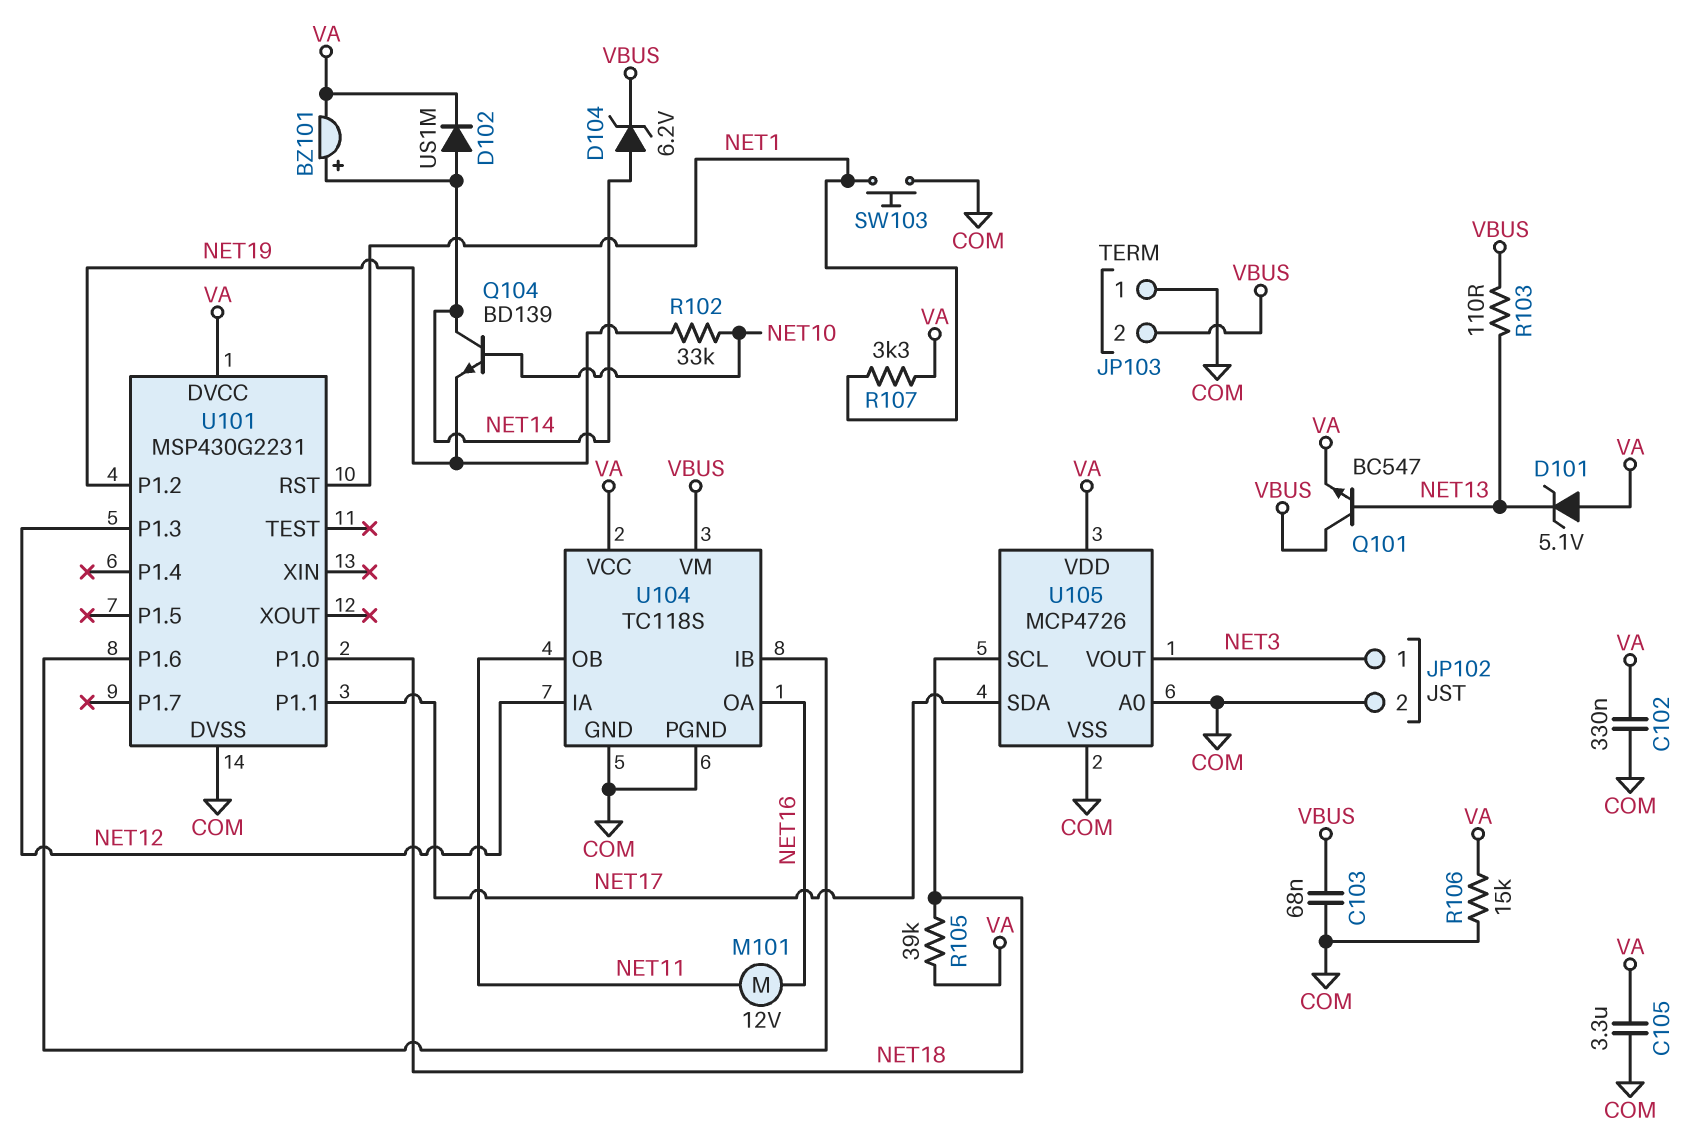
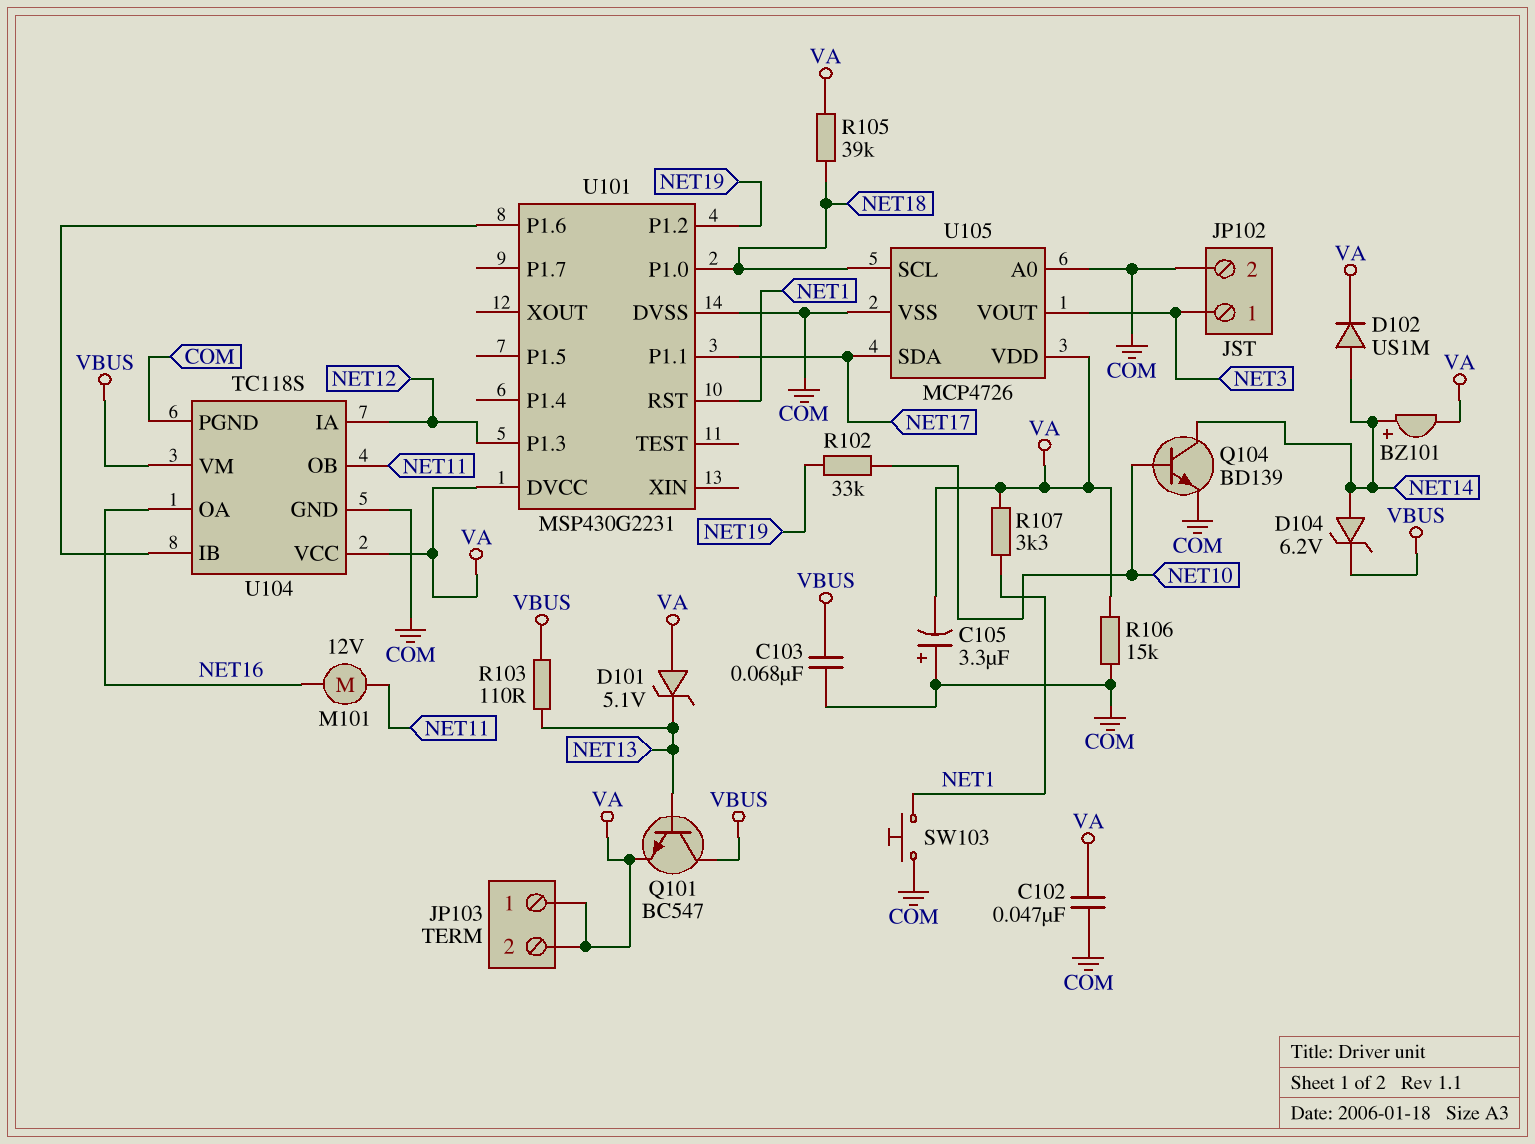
C102: 330nF (COM, VA) -> 47nF (COM, VA)
C105: 3.3uF (COM, VA) -> 3.3uF (plus COM, minus VA)
JP103 pin 1: COM -> VA
JP103 pin 2: VBUS -> VA
Q104: NPN BD139 (B NET10, C NET14, E NET19) -> NPN BD139 (B NET10, C NET14, E COM)

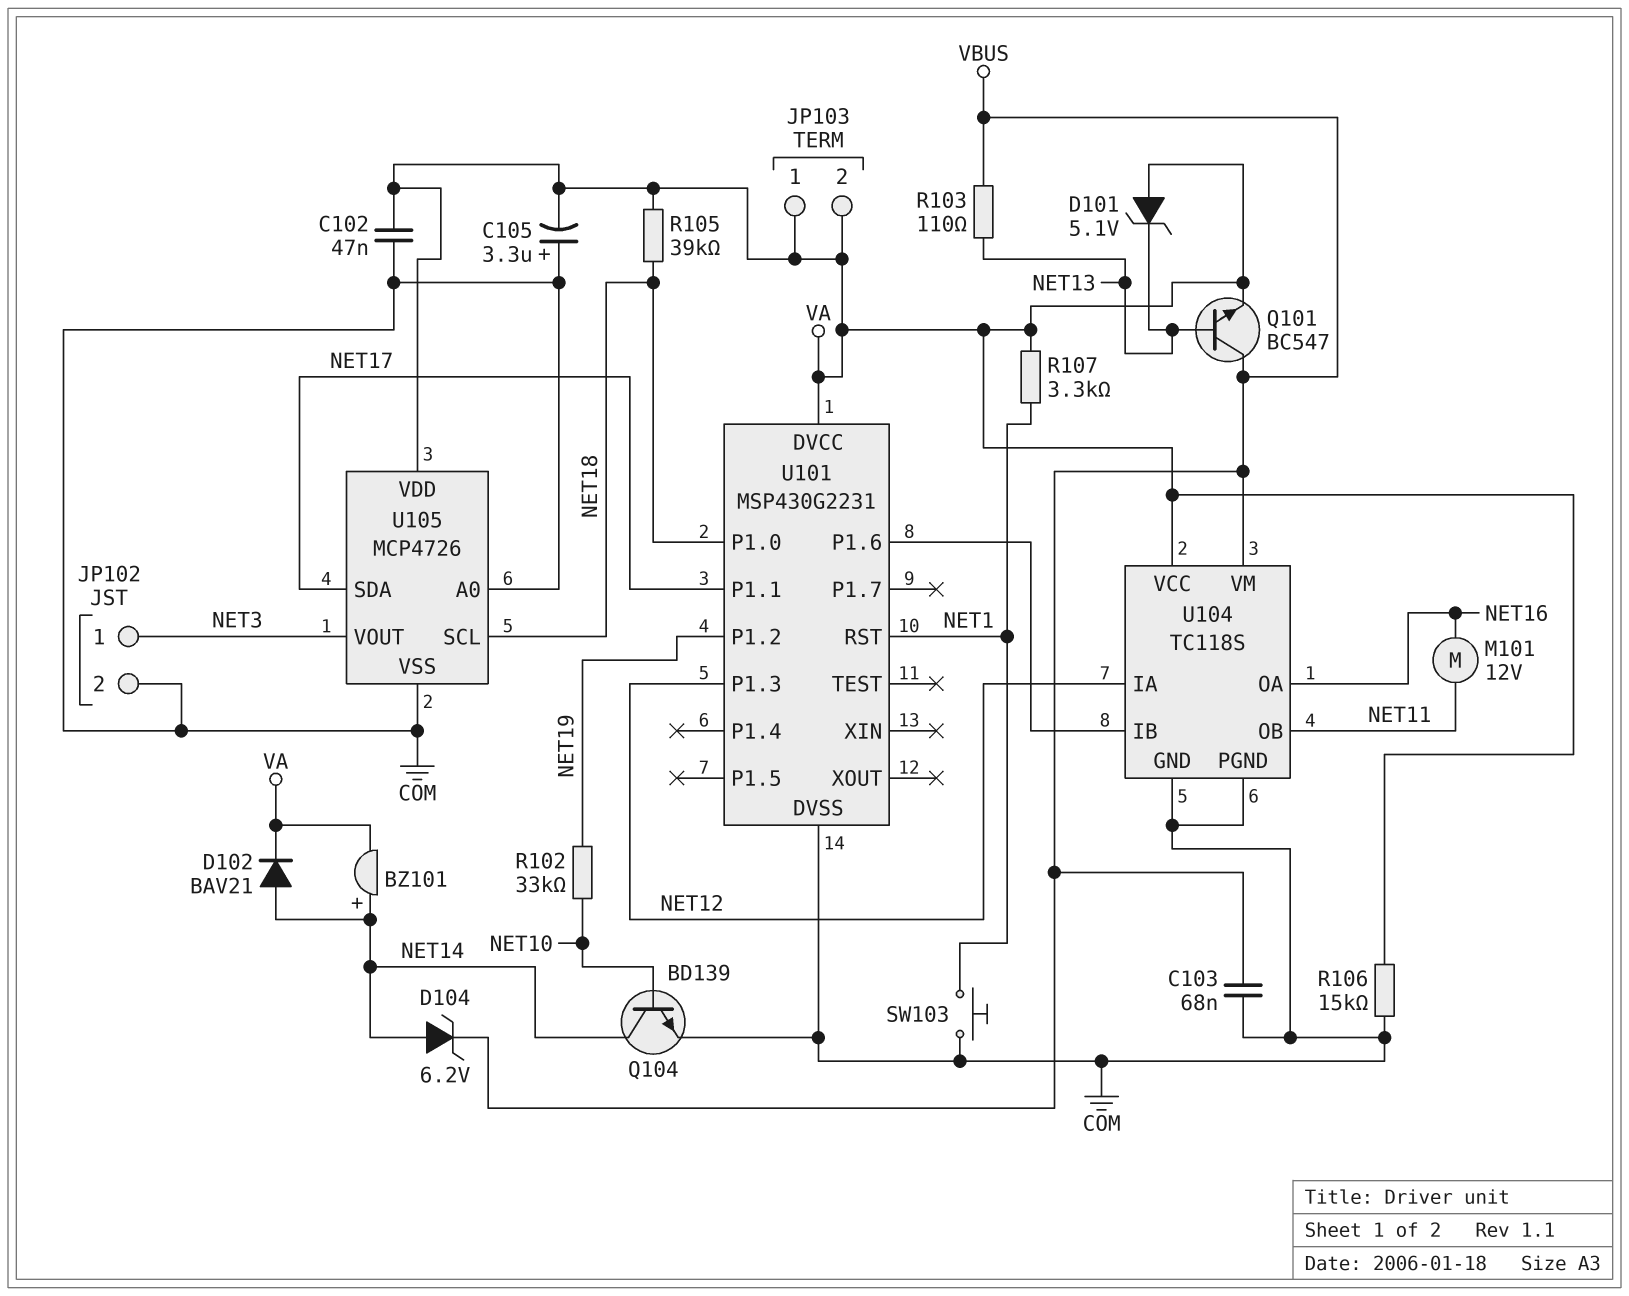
D102: diode US1M (A NET14, K VA) -> diode BAV21 (A NET14, K VA)

